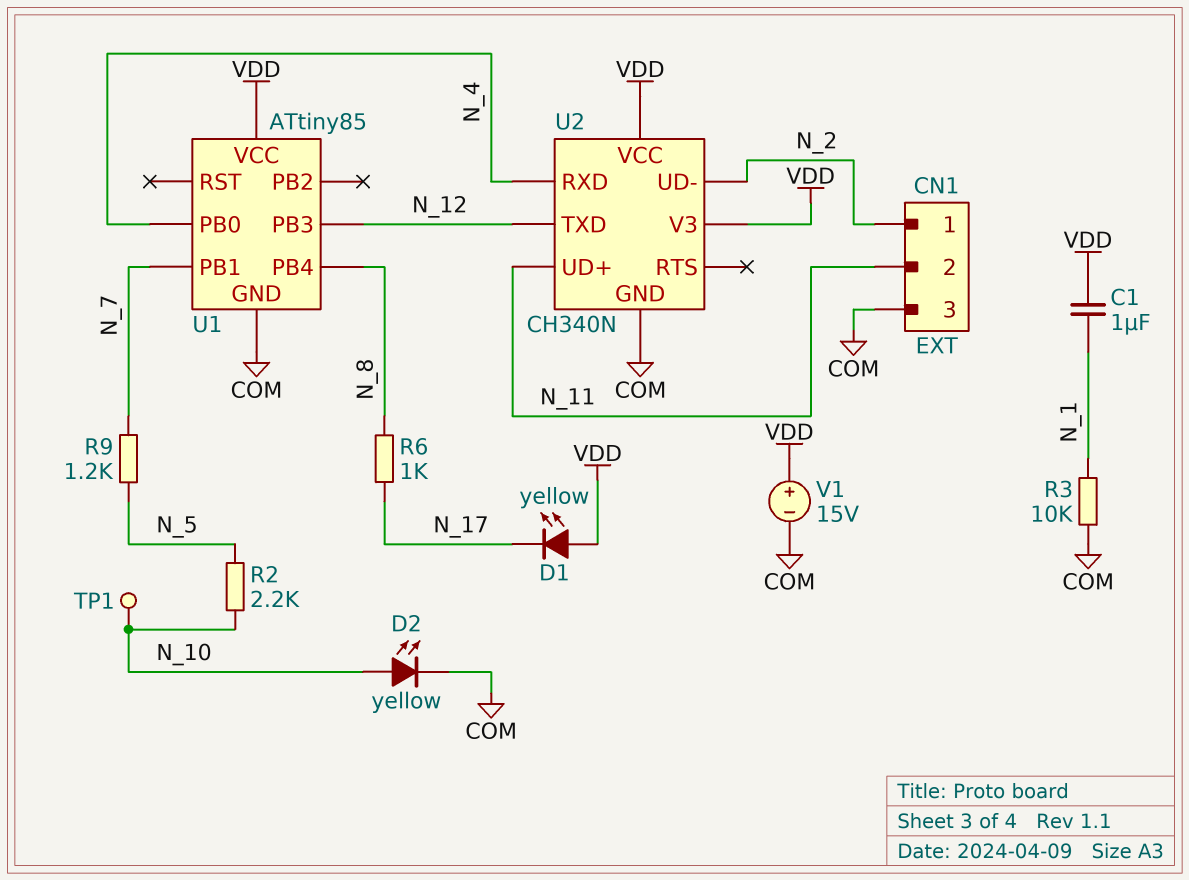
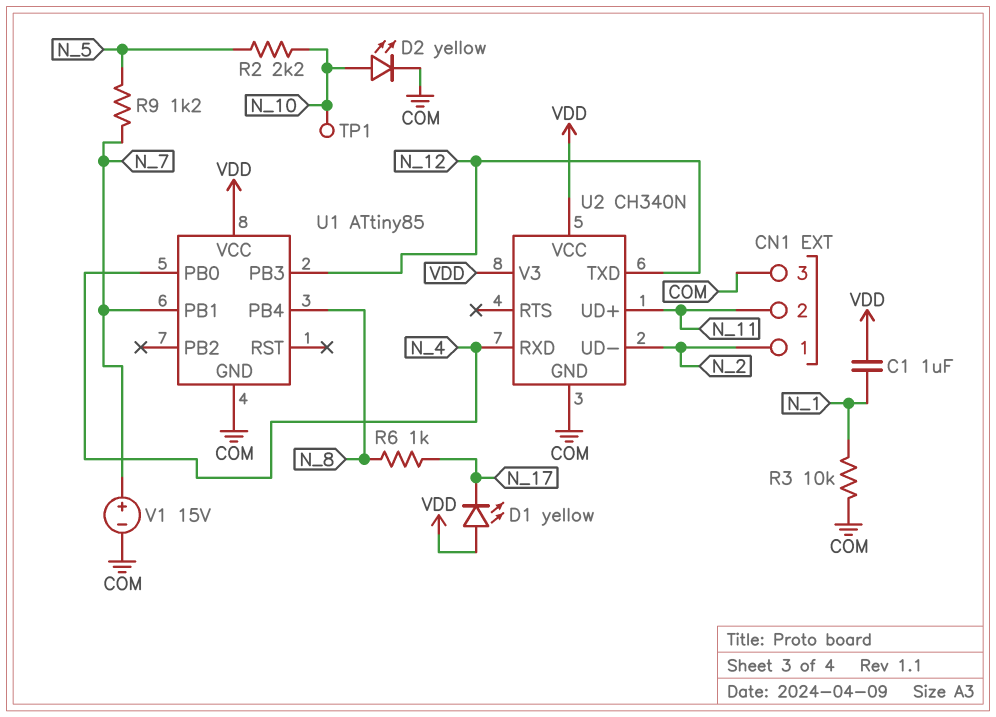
V1: 15V (plus VDD, minus COM) -> 15V (plus N_7, minus COM)

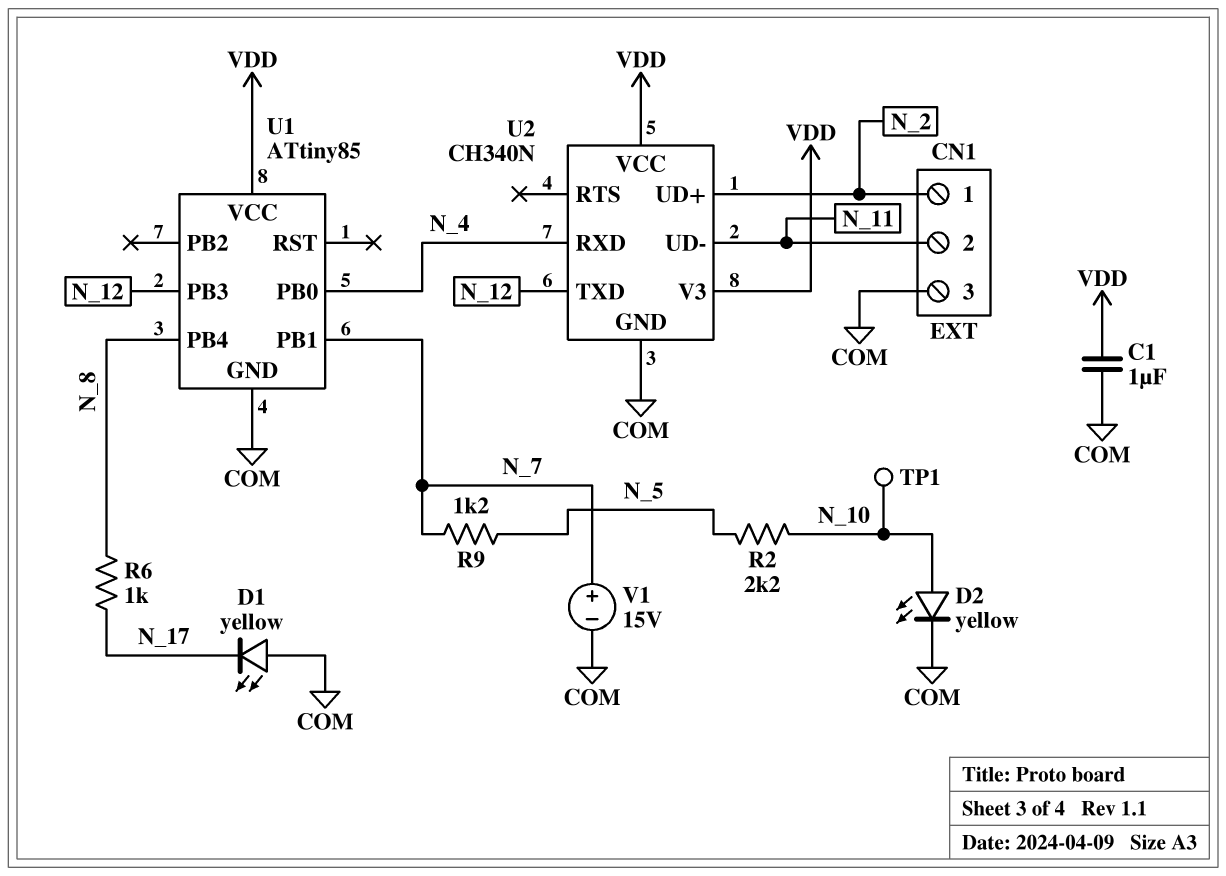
C1: 1uF (N_1, VDD) -> 1uF (COM, VDD)
D1: LED yellow (A VDD, K N_17) -> LED yellow (A COM, K N_17)
R3: 10k (COM, N_1) -> none
U2 pin UD+: N_11 -> N_2
U2 pin UD-: N_2 -> N_11

